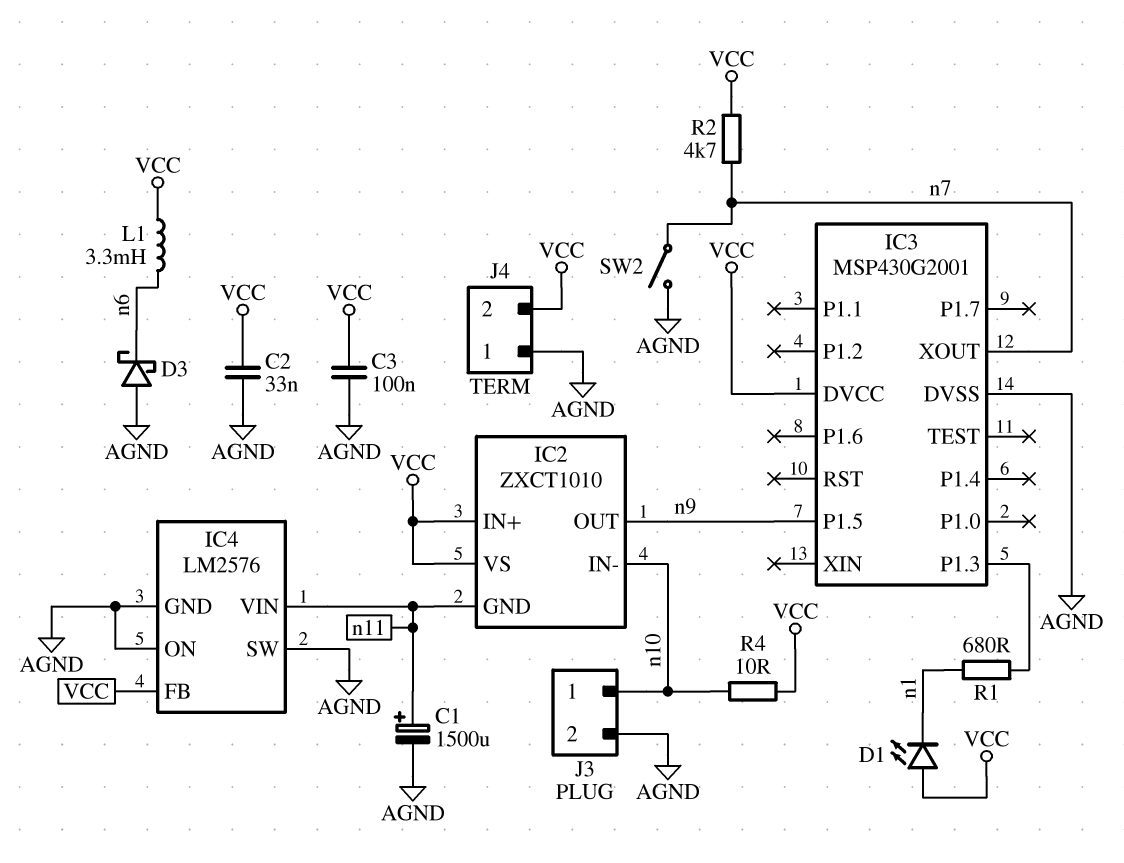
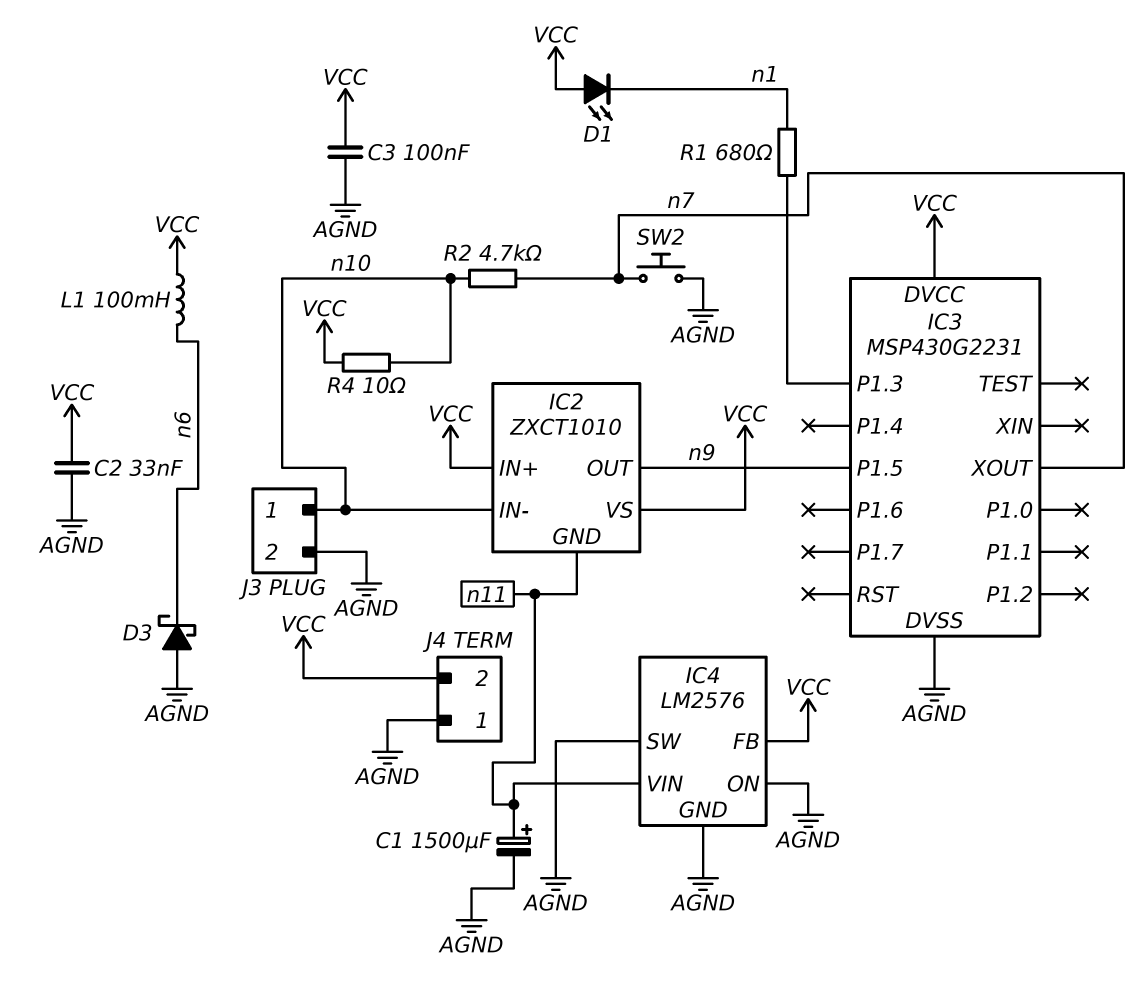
IC3: MSP430G2001 -> MSP430G2231
L1: 3.3mH (VCC, n6) -> 100mH (VCC, n6)
R2: 4.7k (VCC, n7) -> 4.7k (n7, n10)
SW2: switch (AGND, n7) -> button (AGND, n7)

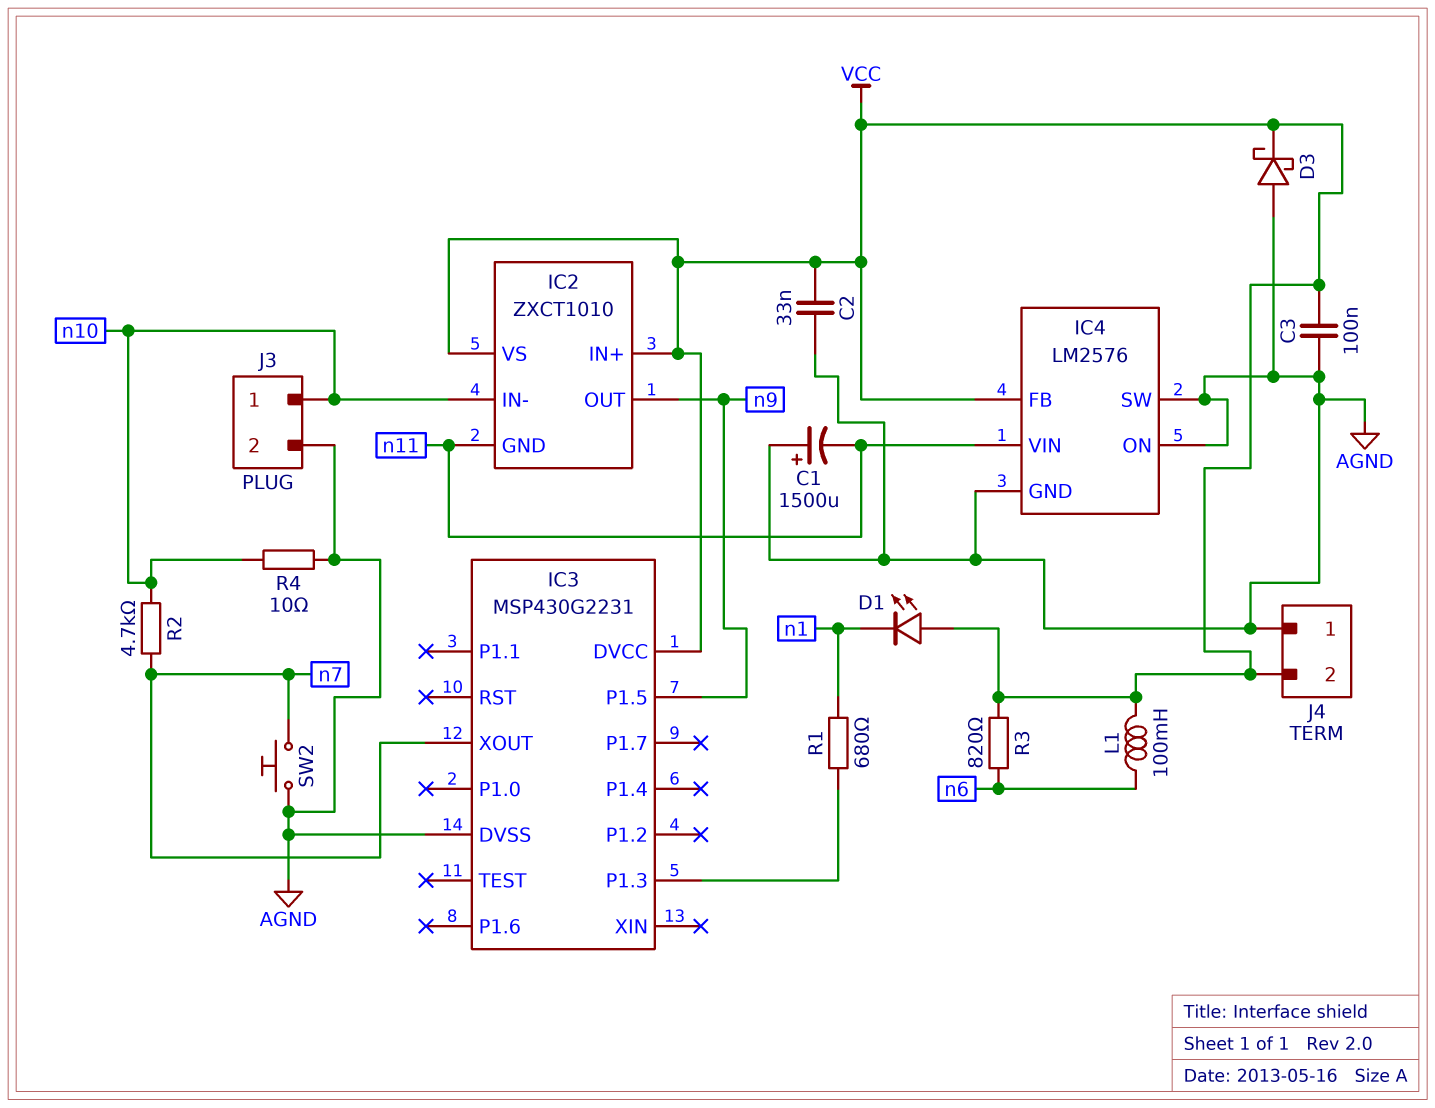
C1: 1500uF (plus n11, minus AGND) -> 1500uF (plus AGND, minus n11)
D3: schottky (A AGND, K n6) -> schottky (A AGND, K VCC)
R3: none -> 820 (VCC, n6)
R4: 10 (VCC, n10) -> 10 (AGND, n10)

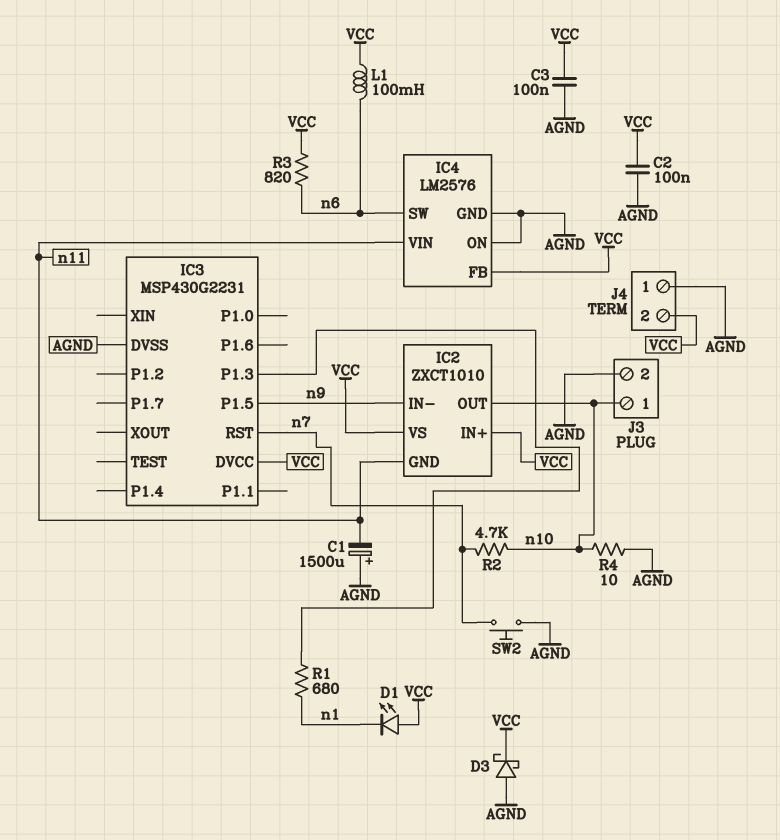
C2: 33nF (AGND, VCC) -> 100nF (AGND, VCC)
IC2 pin IN-: n10 -> n9
IC2 pin OUT: n9 -> n10
IC3 pin RST: none -> n7
IC3 pin XOUT: n7 -> none
IC4 pin SW: AGND -> n6

